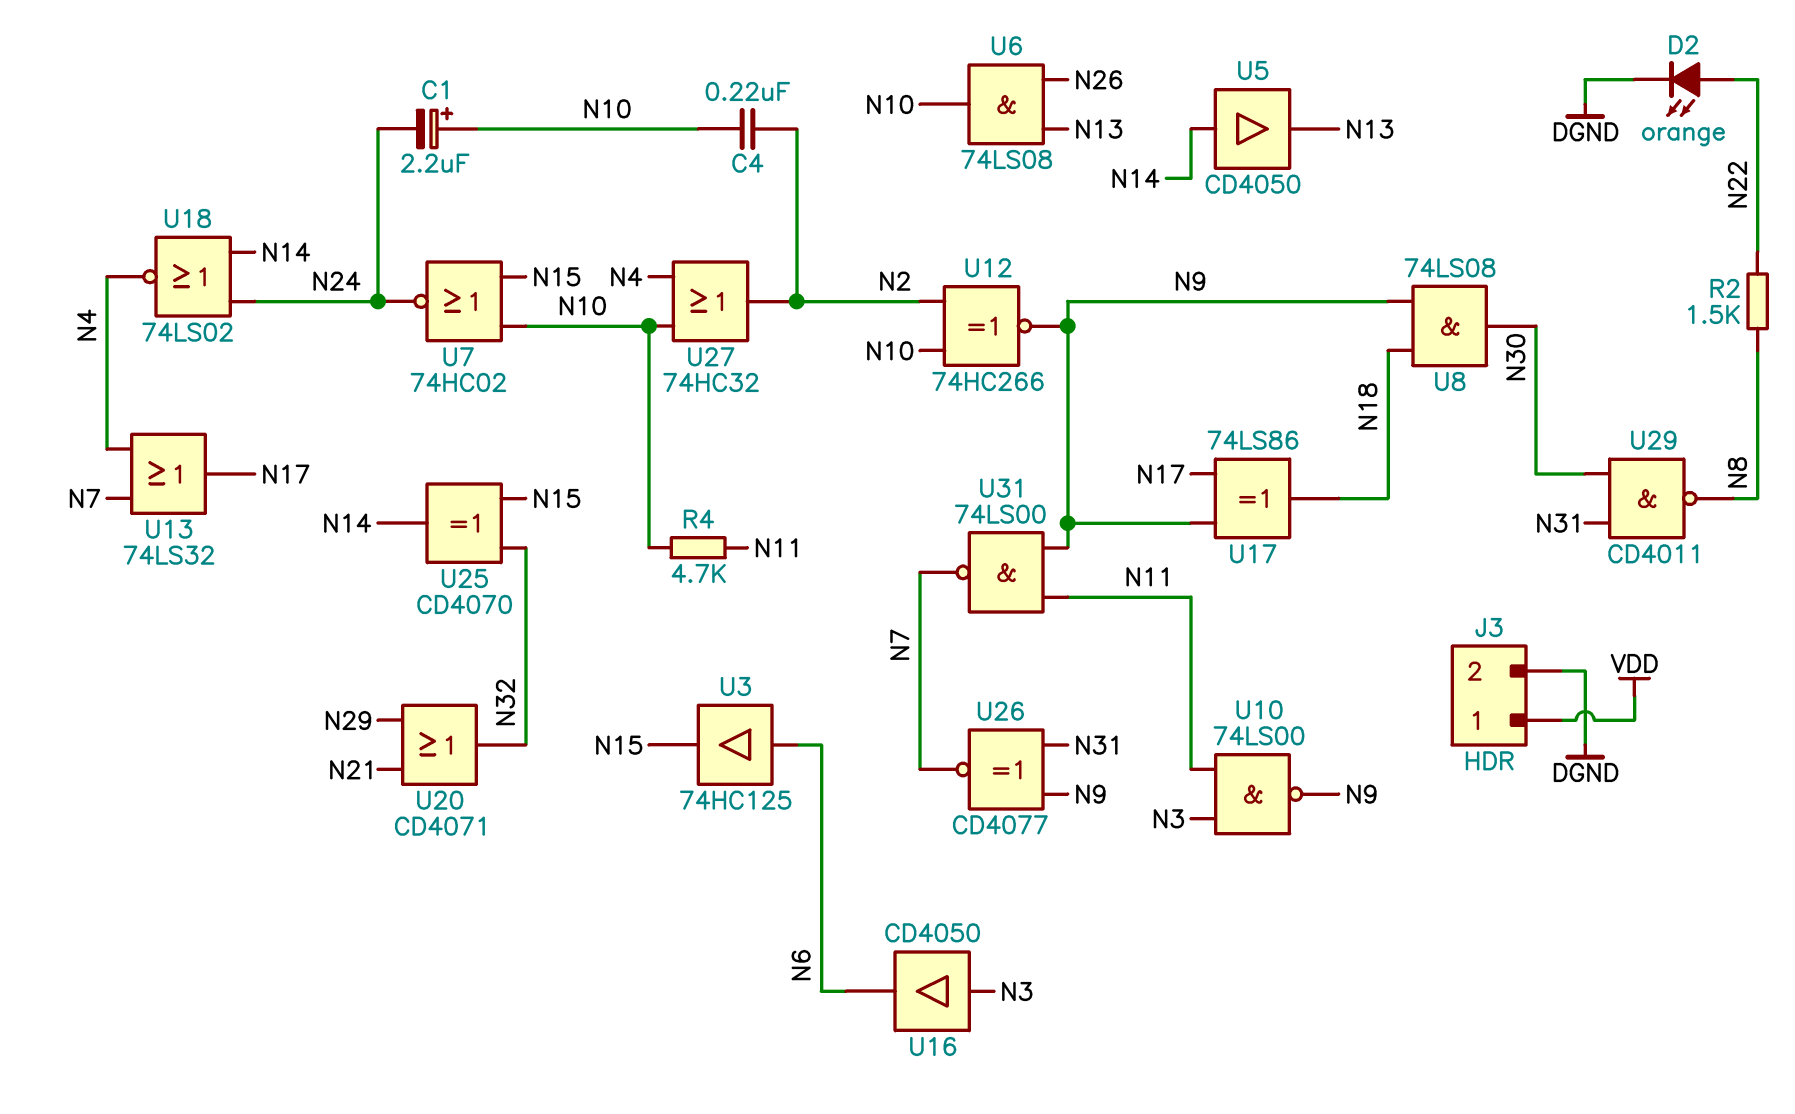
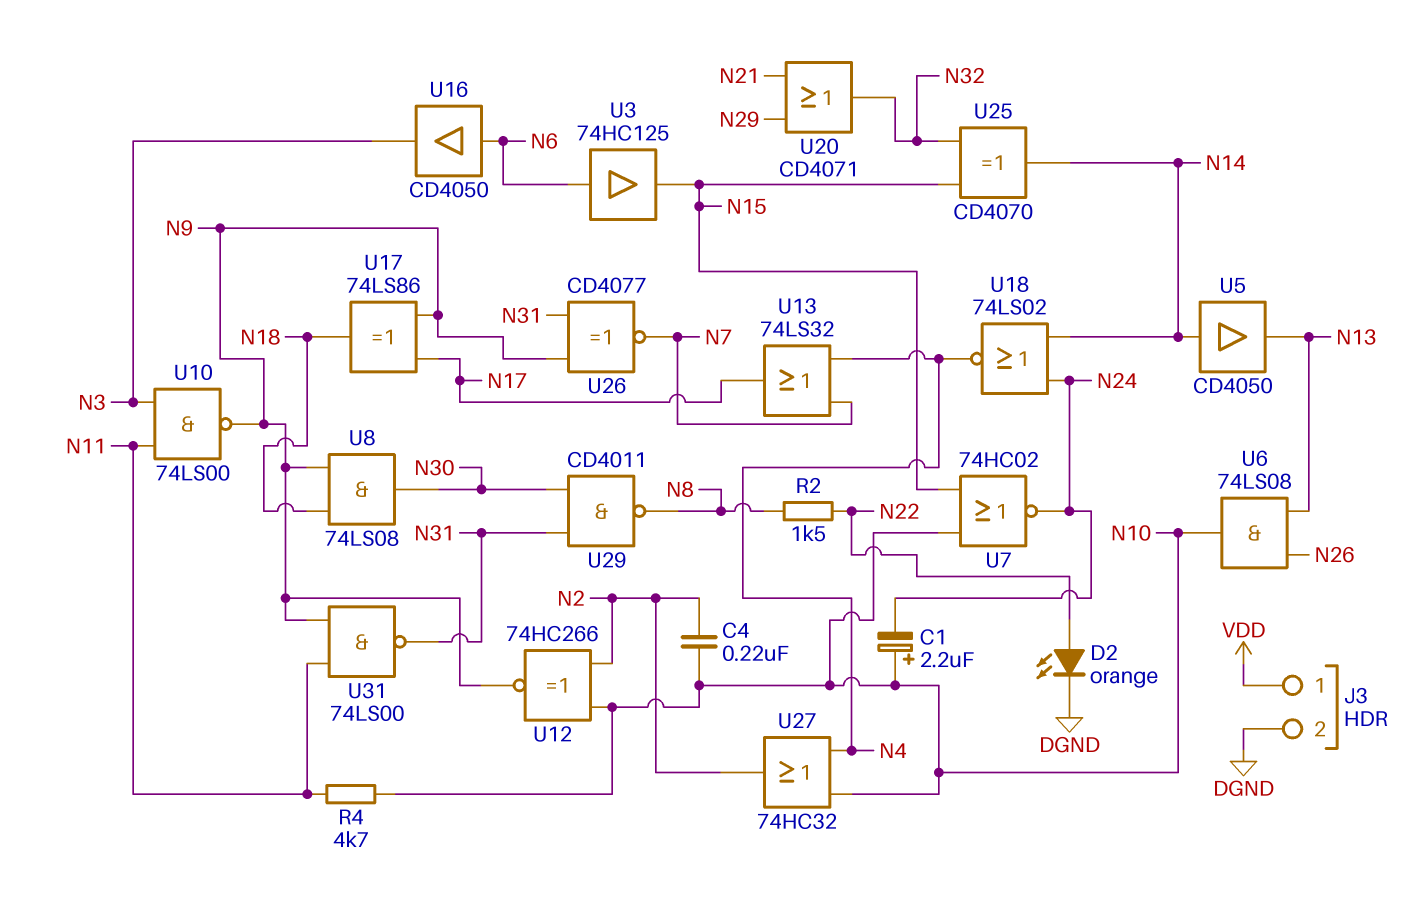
U16: buffer CD4050 (in N3, out N6) -> buffer CD4050 (in N6, out N3)
U31: NAND 74LS00 (in N9, in N11, out N7) -> NAND 74LS00 (in N9, in N11, out N31)

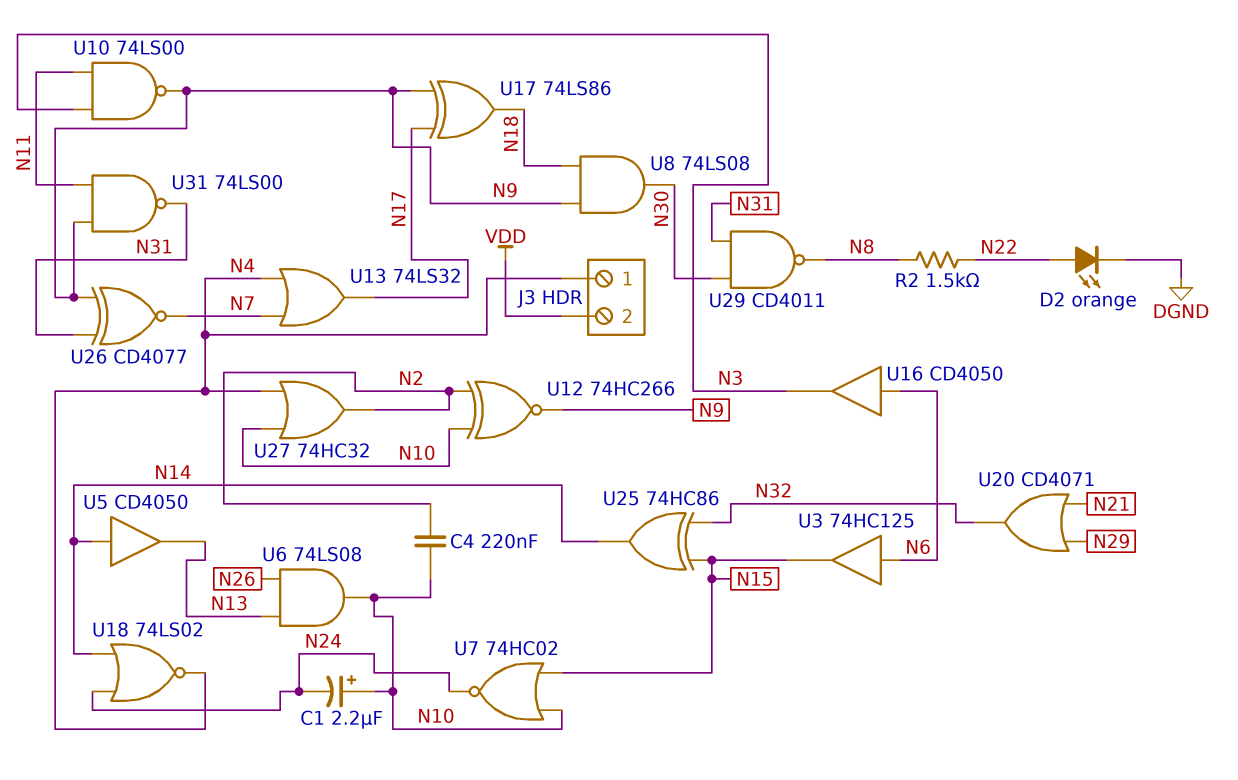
J3 pin 1: VDD -> N4
J3 pin 2: DGND -> VDD
R4: 4.7k (N10, N11) -> none
U25: XOR CD4070 (in N15, in N32, out N14) -> XOR 74HC86 (in N15, in N32, out N14)

